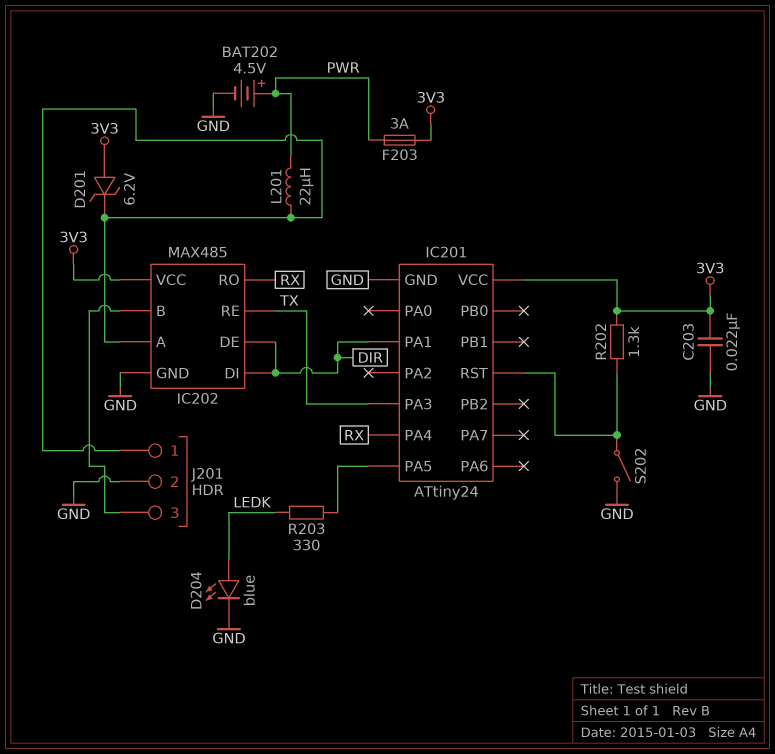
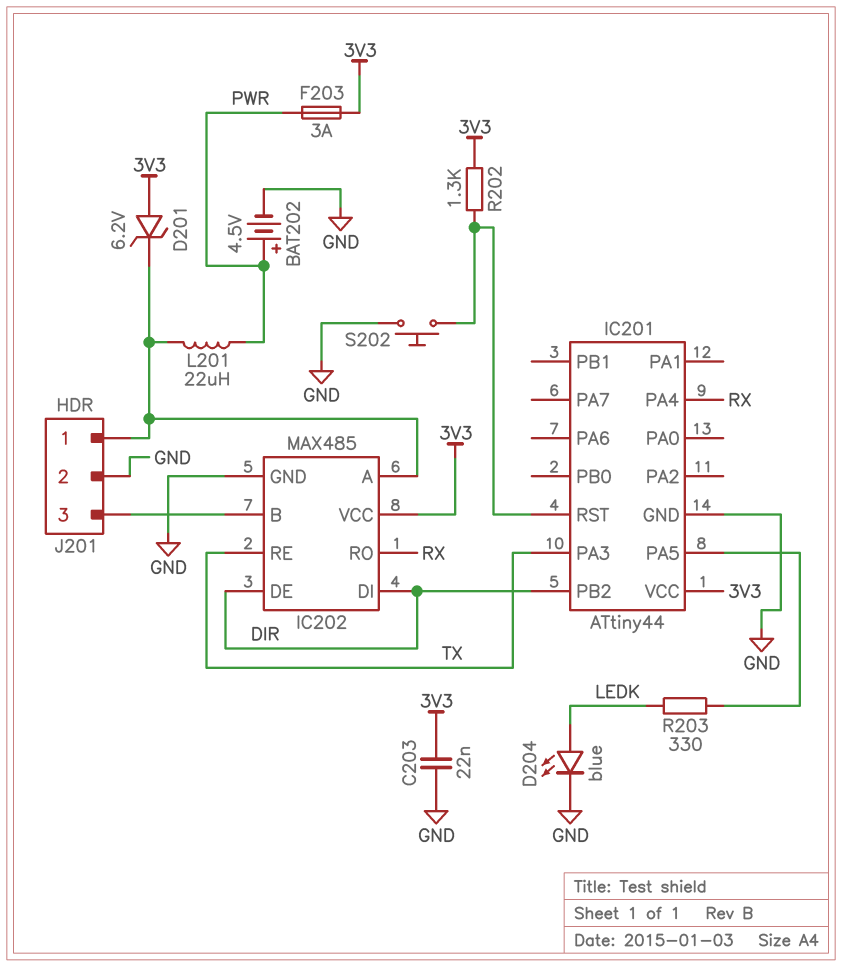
IC201: ATtiny24 -> ATtiny44
IC201 pin PA1: DIR -> none
IC201 pin PB2: none -> DIR
S202: switch (GND, IC201/RST) -> button (GND, IC201/RST)

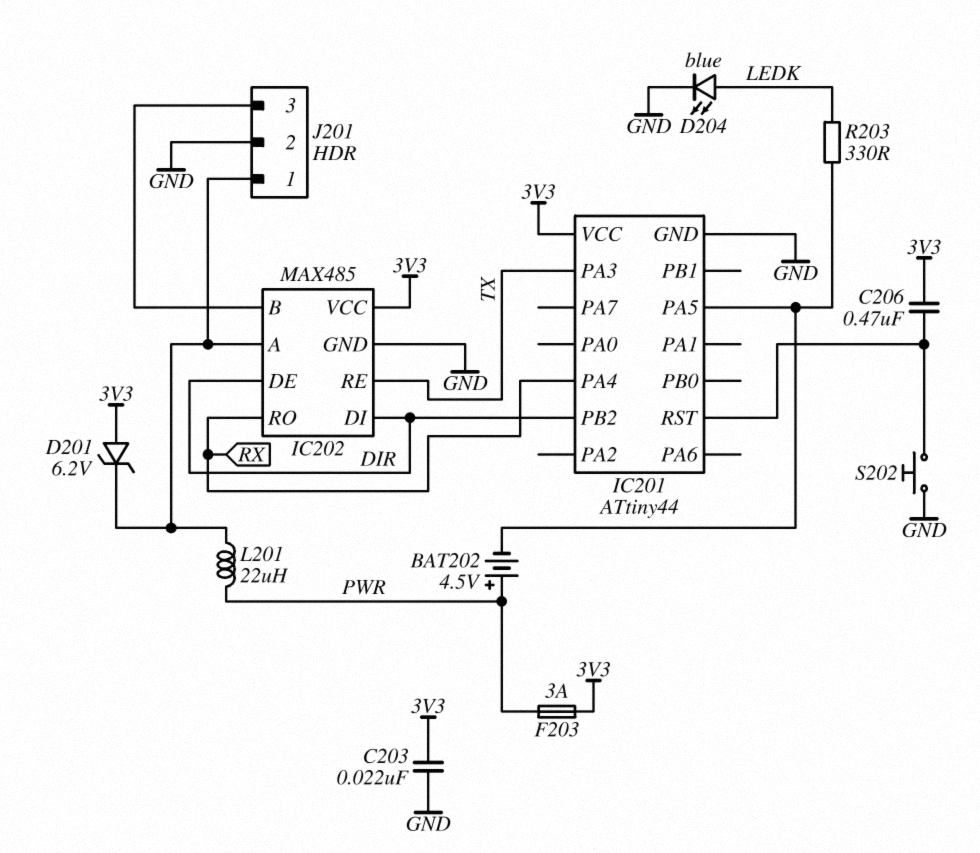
BAT202: 4.5V (plus PWR, minus GND) -> 4.5V (plus PWR, minus IC201/PA5)
C206: none -> 470nF (3V3, IC201/RST)
R202: 1.3k (3V3, IC201/RST) -> none

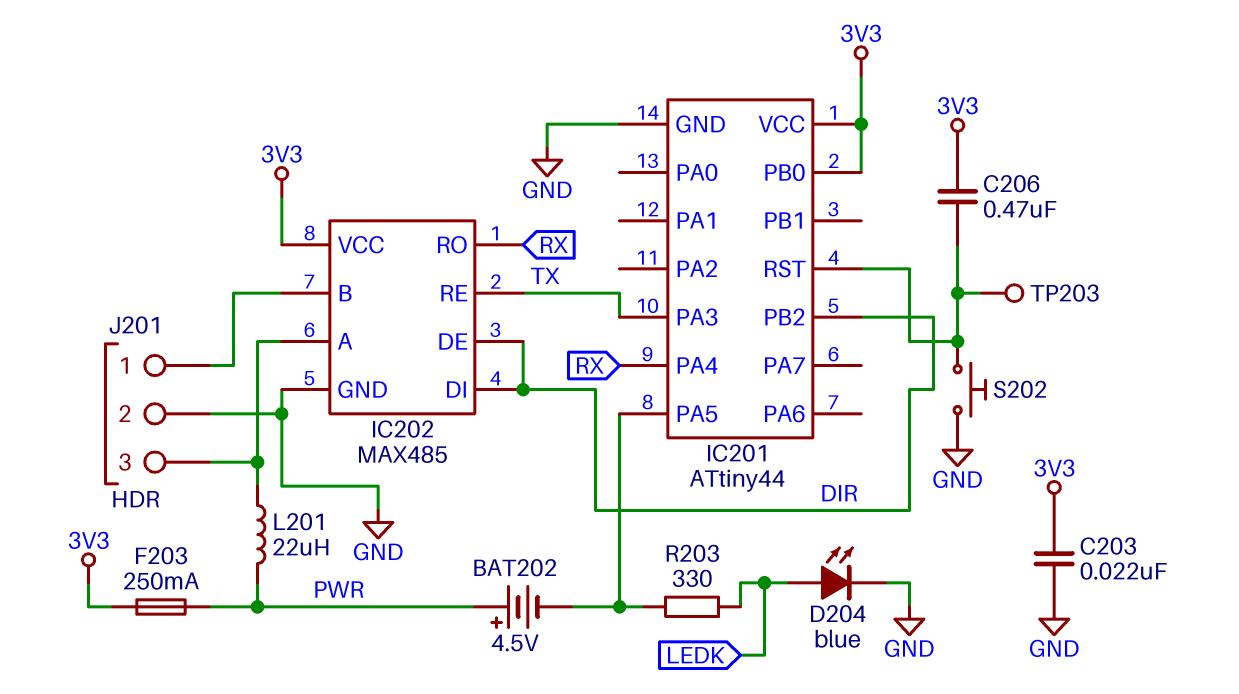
D201: zener 6.2V (A 3V3, K IC202/A) -> none
F203: 3A (3V3, PWR) -> 250mA (3V3, PWR)
IC201 pin PB0: none -> 3V3
J201 pin 1: IC202/A -> IC202/B
J201 pin 3: IC202/B -> IC202/A
TP203: none -> test point (IC201/RST)

